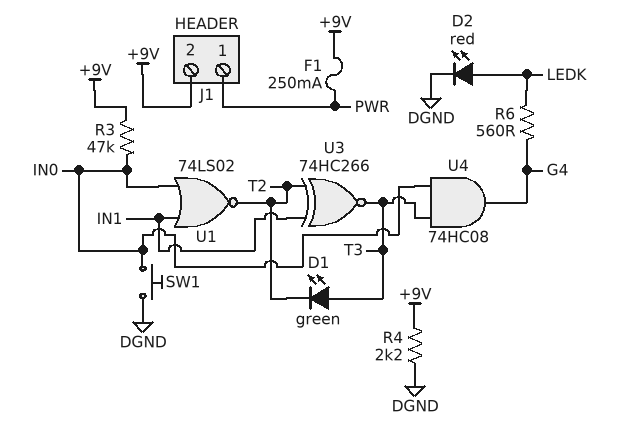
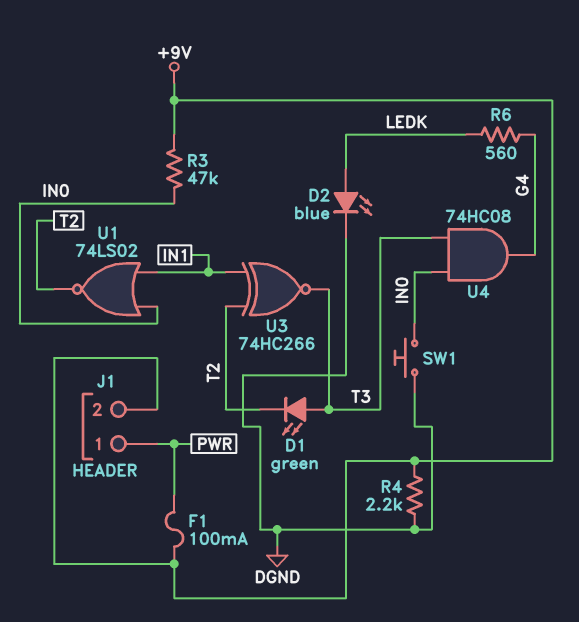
D2: LED red (A LEDK, K DGND) -> LED blue (A LEDK, K DGND)
F1: 250mA (+9V, PWR) -> 100mA (+9V, PWR)

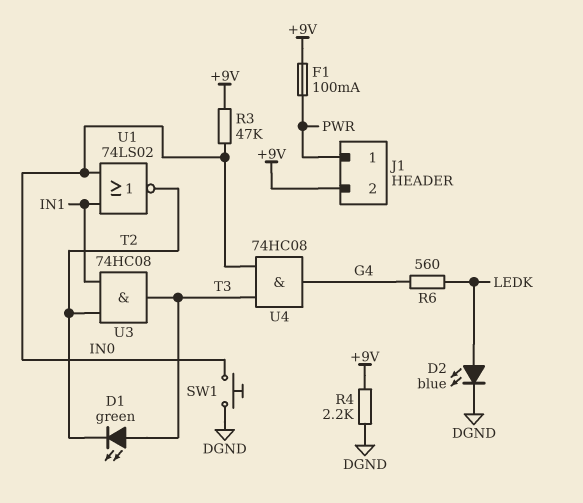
U3: XNOR 74HC266 (in IN1, in T2, out T3) -> AND 74HC08 (in IN1, in T2, out T3)

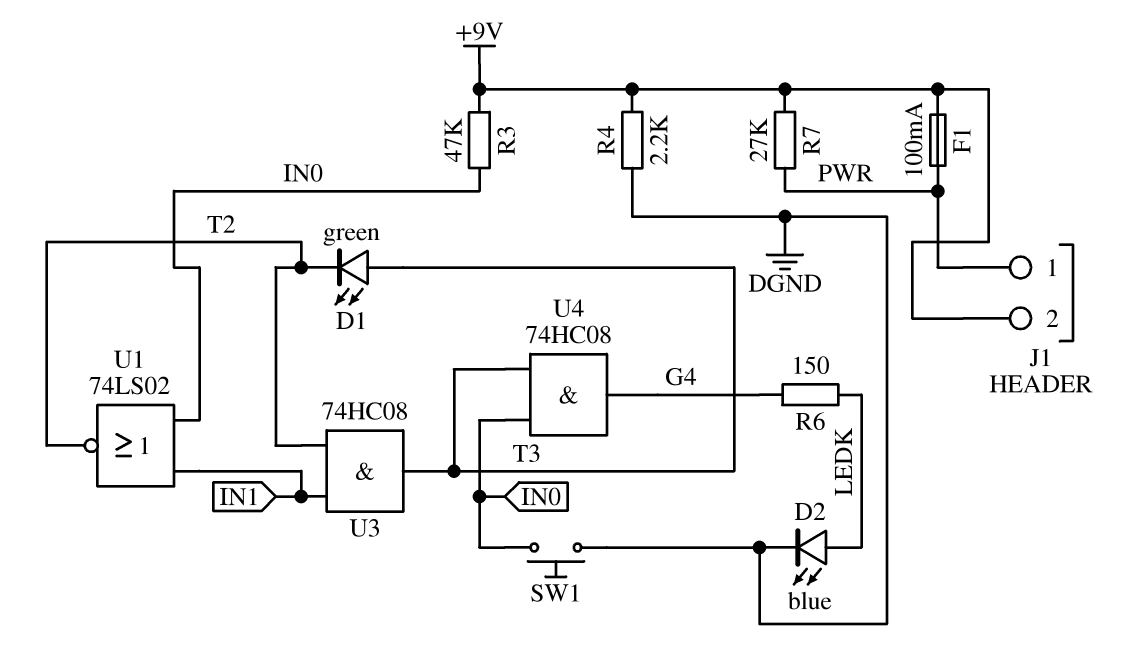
R6: 560 (G4, LEDK) -> 150 (G4, LEDK)
R7: none -> 27k (+9V, PWR)

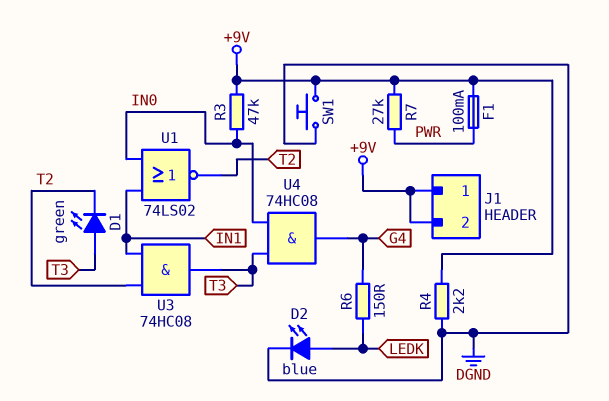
J1 pin 1: PWR -> +9V
SW1: button (DGND, IN0) -> button (+9V, DGND)

